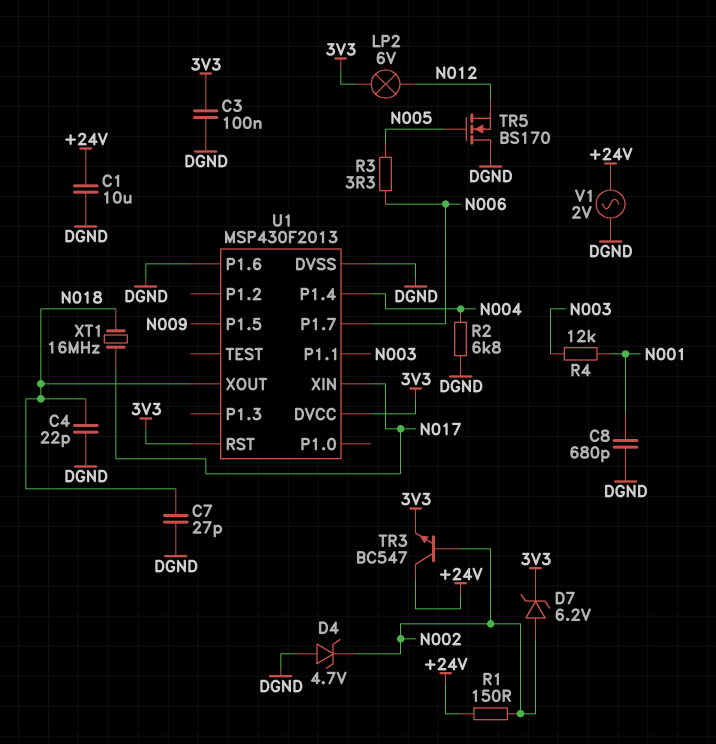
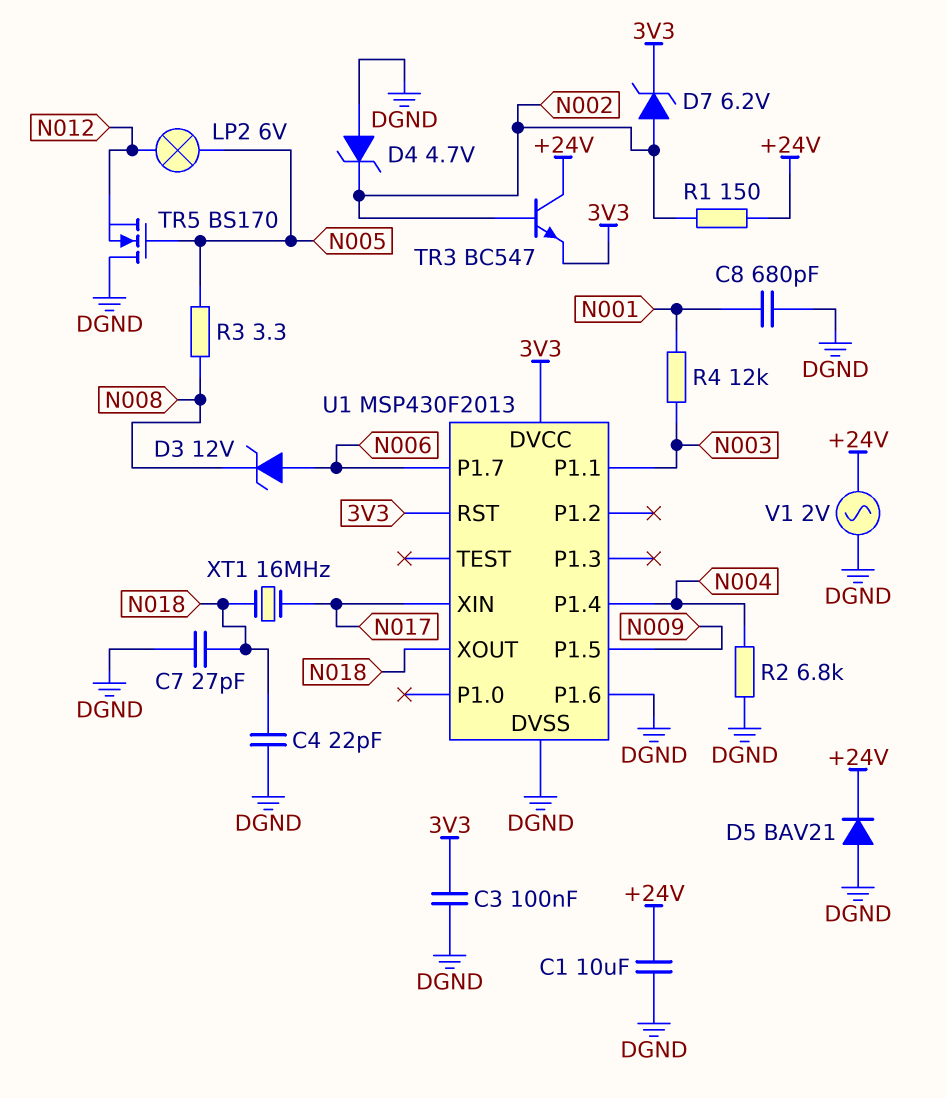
D3: none -> zener 12V (A N006, K N008)
D5: none -> diode BAV21 (A DGND, K +24V)
LP2: lamp 6V (3V3, N012) -> lamp 6V (N005, N012)
R3: 3.3 (N005, N006) -> 3.3 (N005, N008)

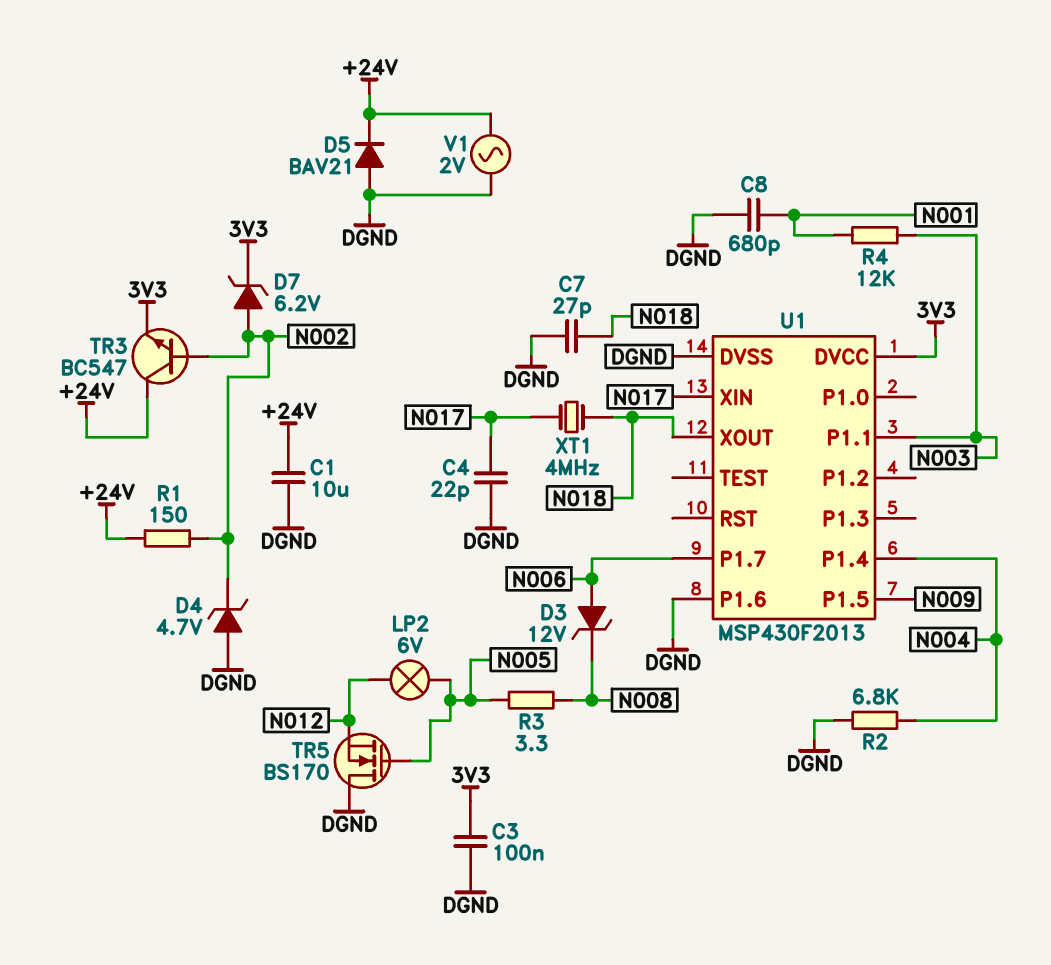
C4: 22pF (DGND, N018) -> 22pF (DGND, N017)
U1 pin RST: 3V3 -> none
XT1: 16MHz (N017, N018) -> 4MHz (N017, N018)

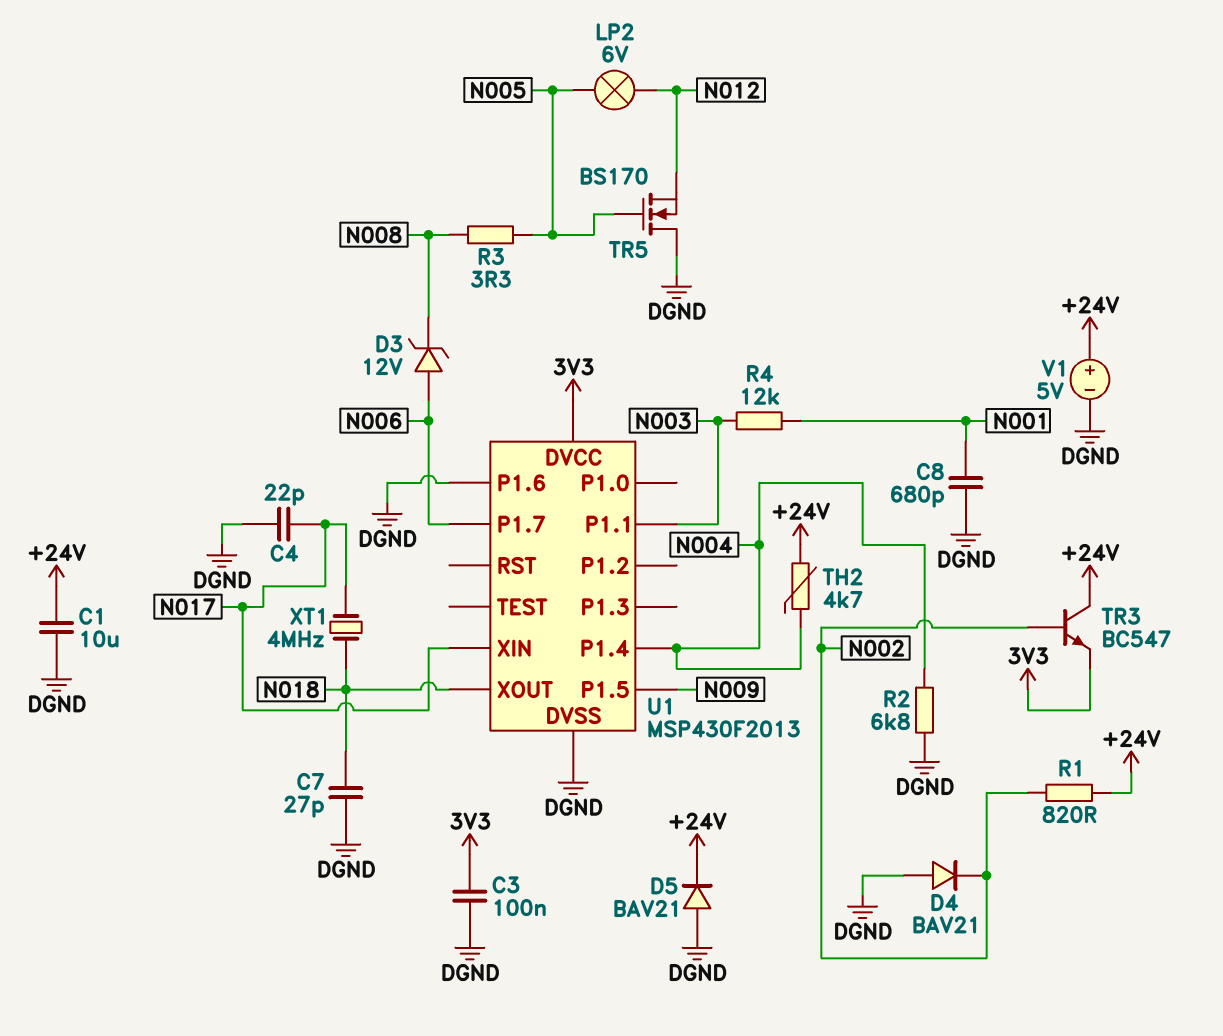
D4: zener 4.7V (A DGND, K N002) -> diode BAV21 (A DGND, K N002)
D7: zener 6.2V (A N002, K 3V3) -> none
R1: 150 (+24V, N002) -> 820 (+24V, N002)
TH2: none -> 4.7k (+24V, N004)
V1: AC 2V (+24V, DGND) -> 5V (plus +24V, minus DGND)

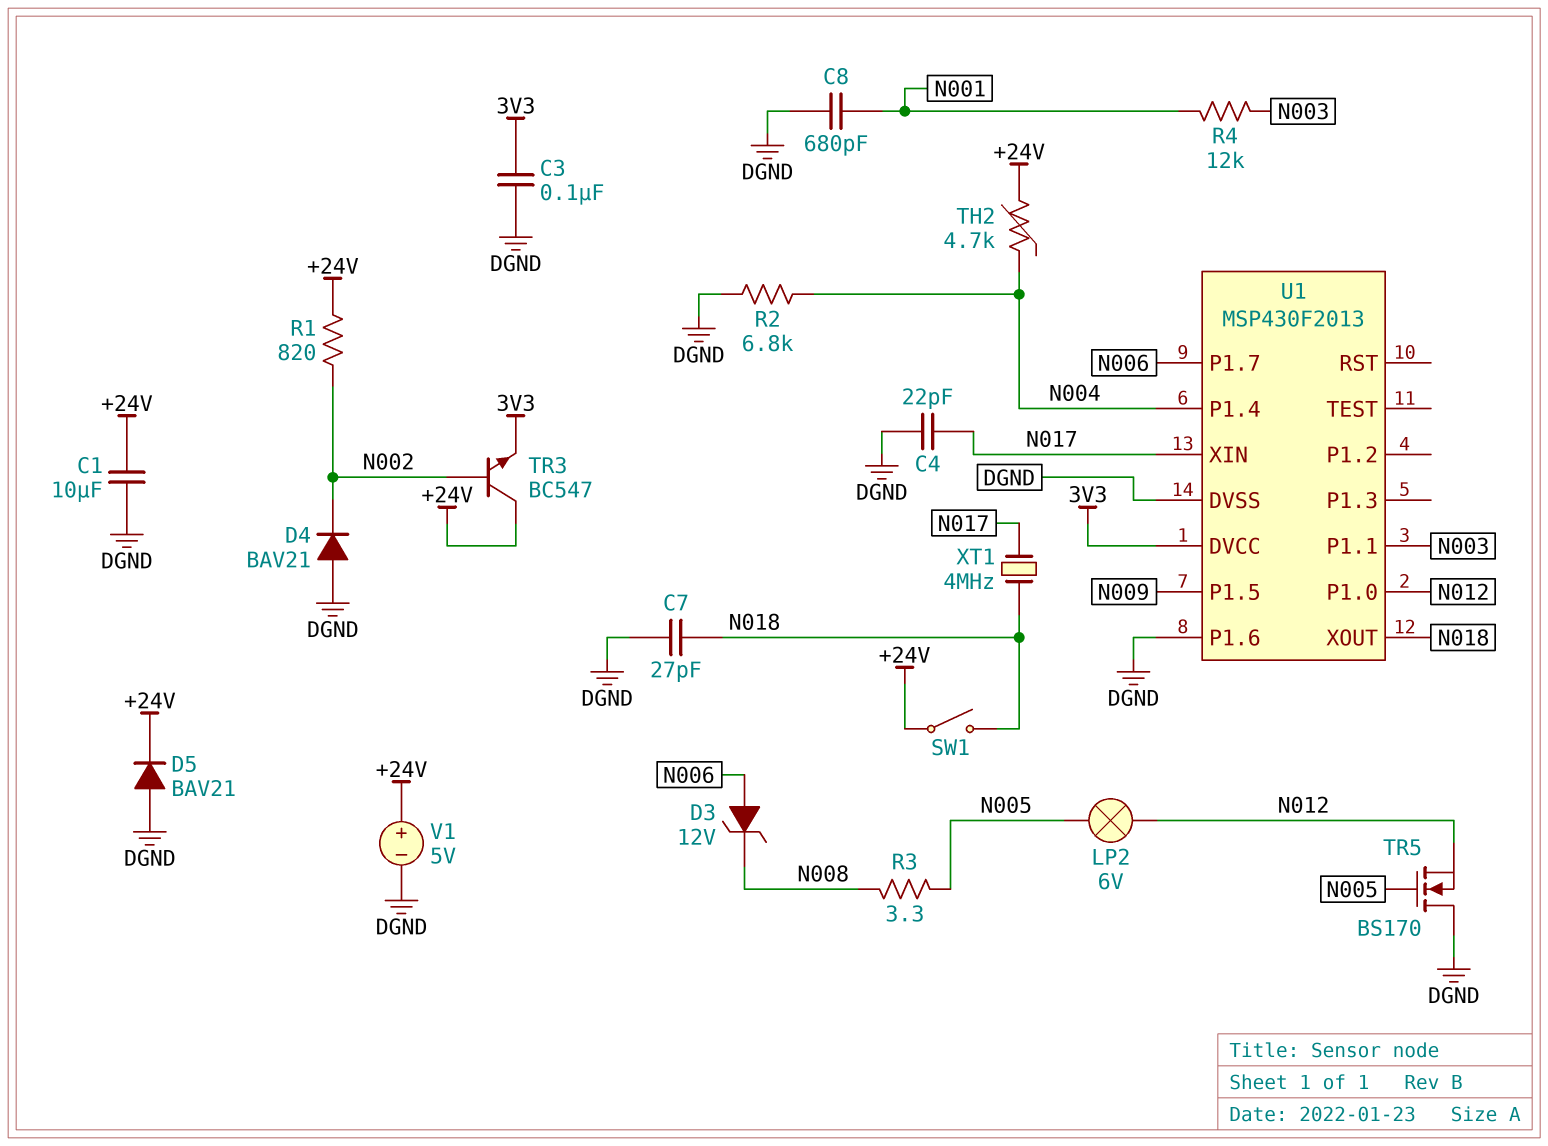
SW1: none -> switch (+24V, N018)
U1 pin P1.0: none -> N012

